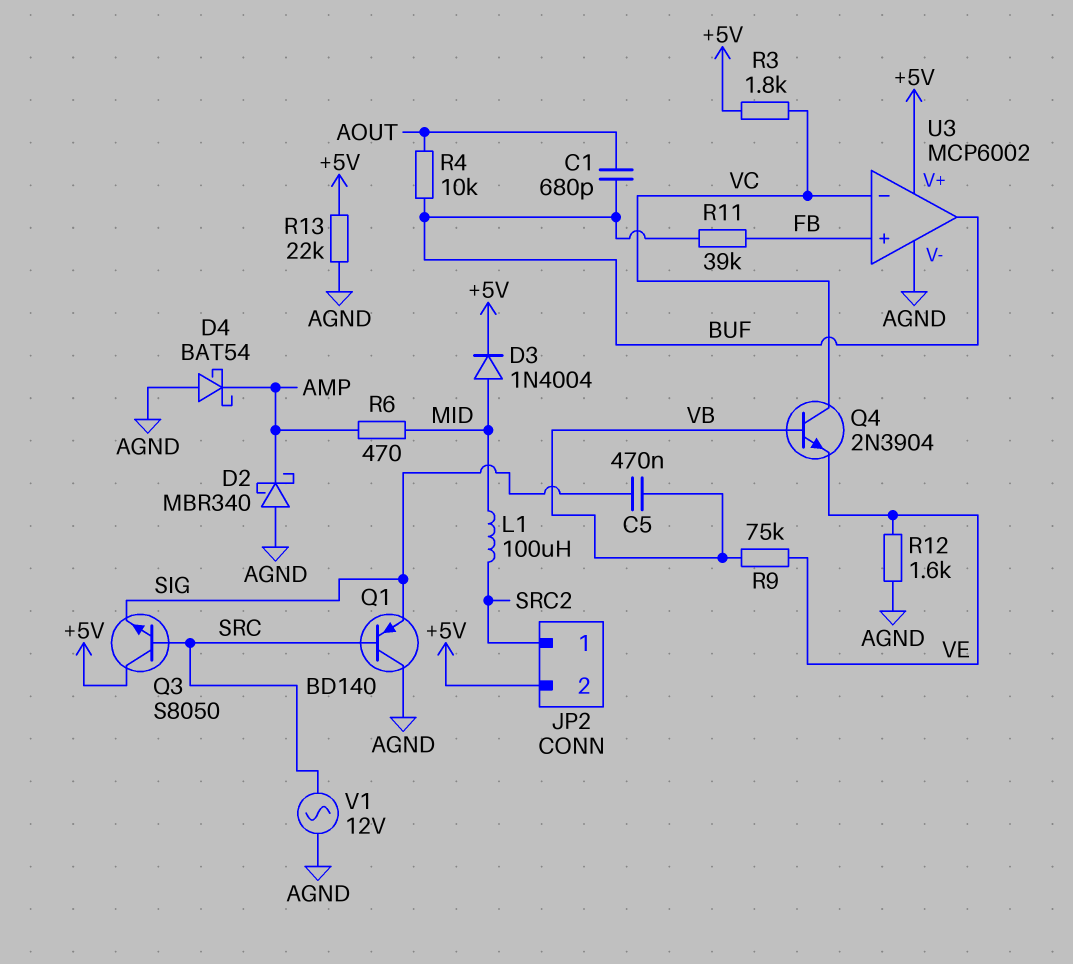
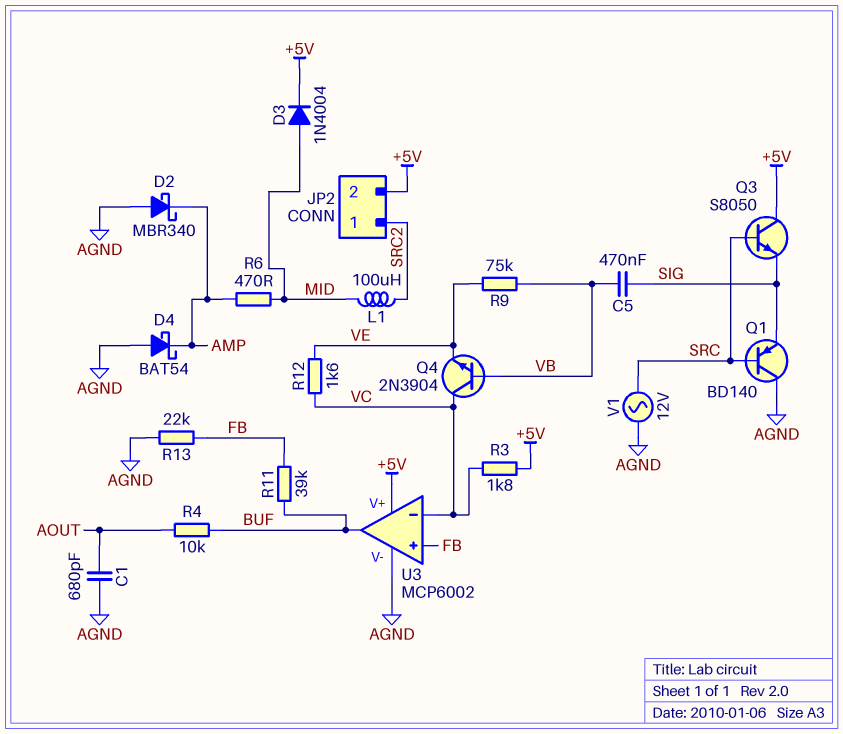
C1: 680pF (AOUT, BUF) -> 680pF (AGND, AOUT)
R12: 1.6k (AGND, VE) -> 1.6k (VC, VE)
R13: 22k (+5V, AGND) -> 22k (AGND, FB)

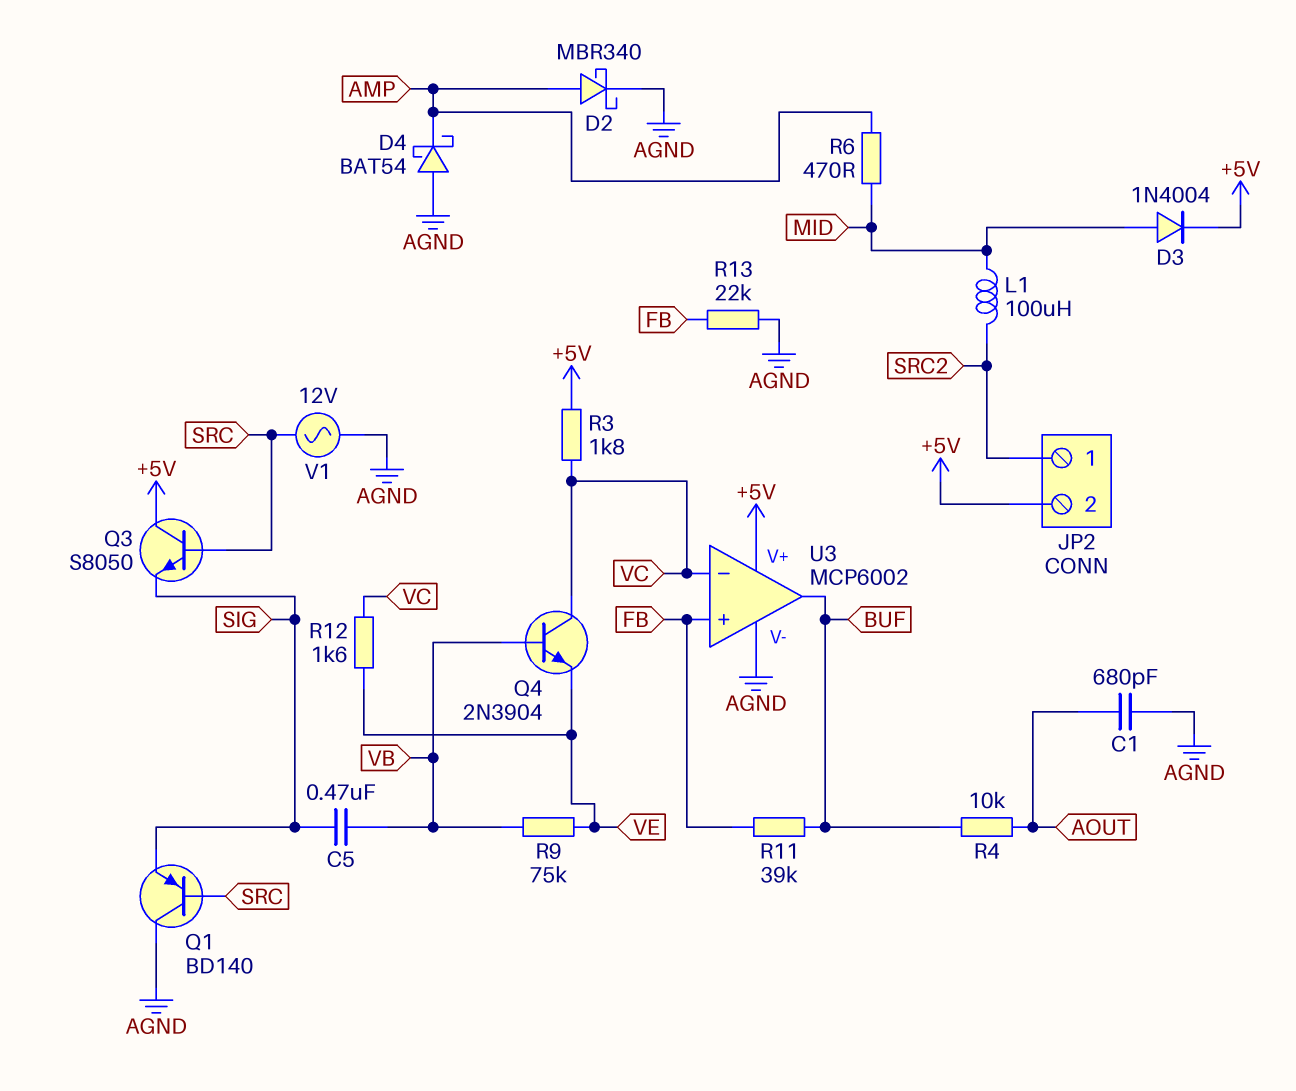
D2: schottky MBR340 (A AGND, K AMP) -> schottky MBR340 (A AMP, K AGND)

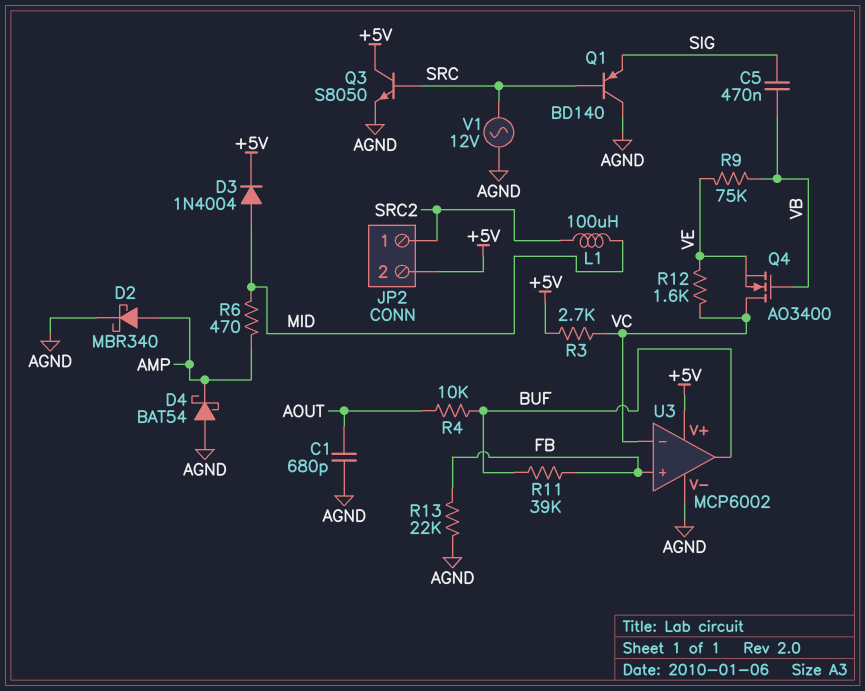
Q3: NPN S8050 (B SRC, C +5V, E SIG) -> NPN S8050 (B SRC, C +5V, E AGND)
Q4: NPN 2N3904 (B VB, C VC, E VE) -> NMOS AO3400 (G VB, D VC, S VE)
R3: 1.8k (+5V, VC) -> 2.7k (+5V, VC)

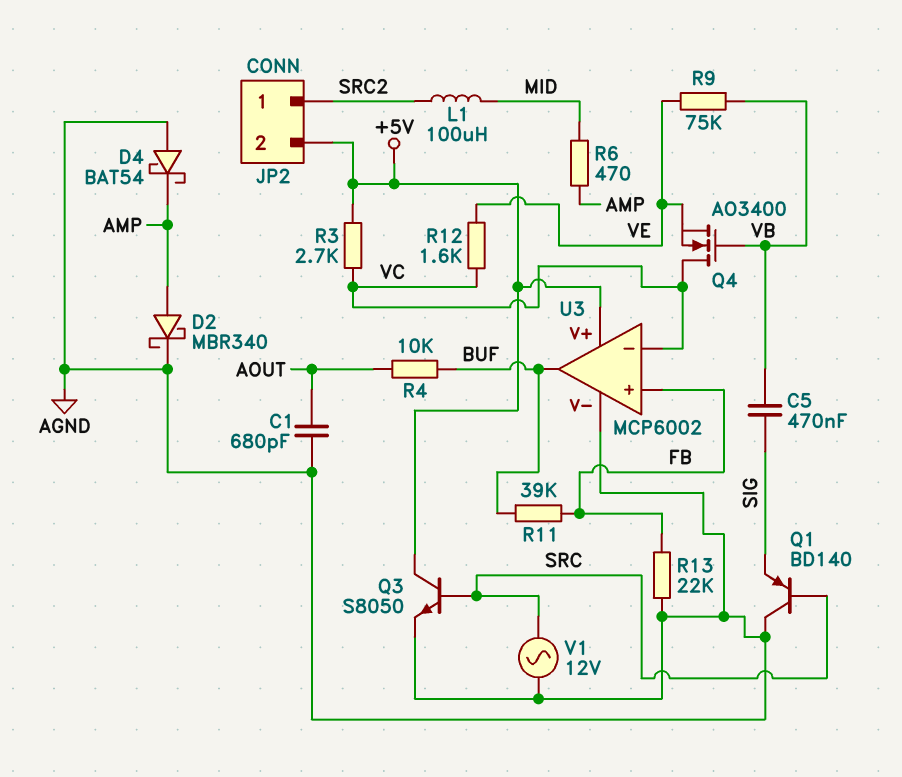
D3: diode 1N4004 (A MID, K +5V) -> none

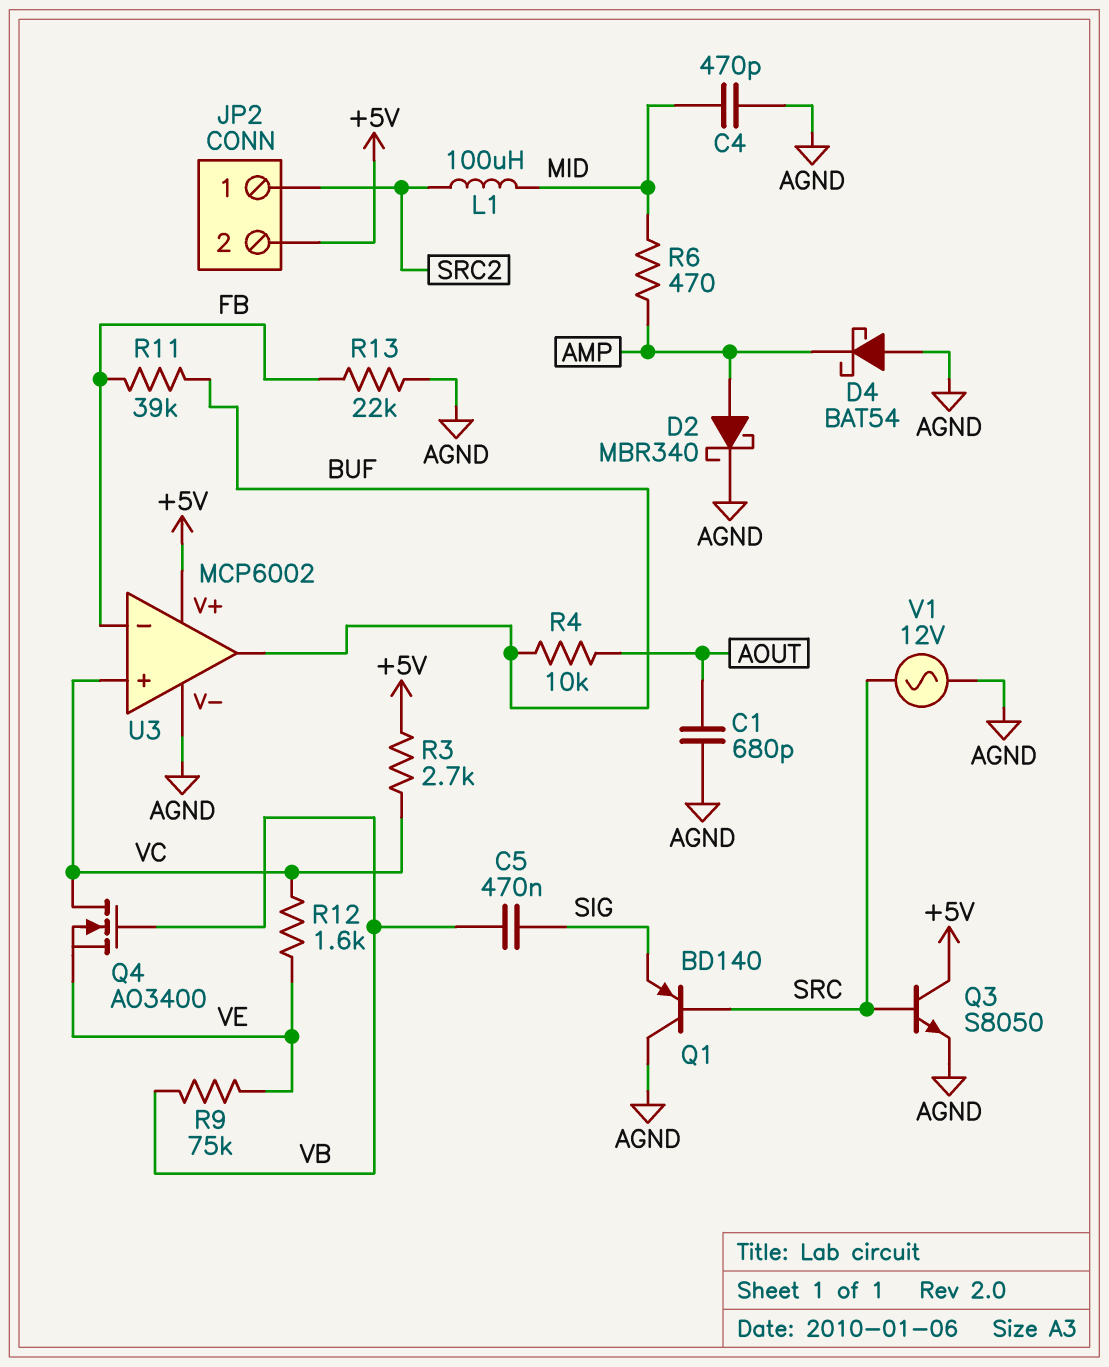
C4: none -> 470pF (AGND, MID)
U3 pin in+: FB -> VC
U3 pin in-: VC -> FB

